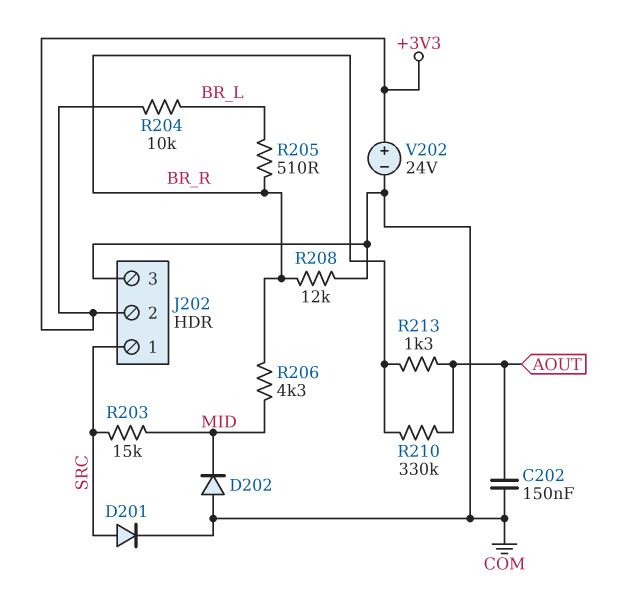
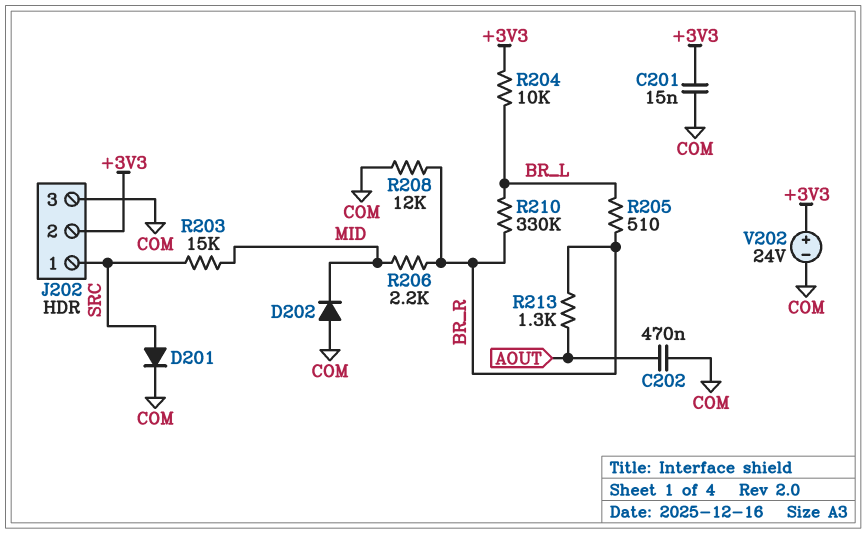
C201: none -> 15nF (+3V3, COM)
C202: 150nF (AOUT, COM) -> 470nF (AOUT, COM)
R206: 4.3k (BR_R, MID) -> 2.2k (BR_R, MID)
R210: 330k (AOUT, BR_R) -> 330k (BR_L, BR_R)

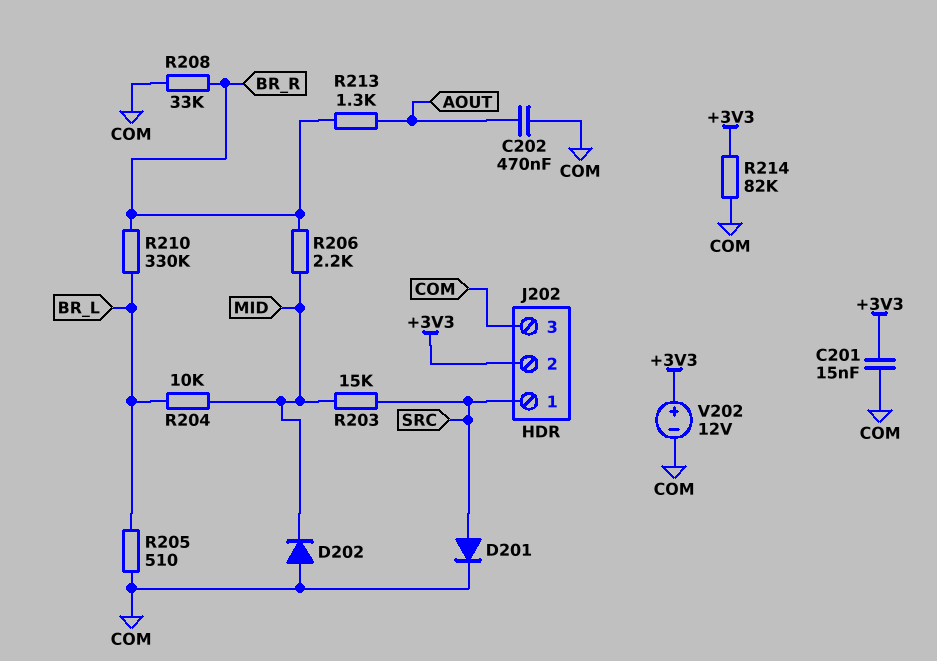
R204: 10k (+3V3, BR_L) -> 10k (BR_L, MID)
R205: 510 (BR_L, BR_R) -> 510 (BR_L, COM)
R208: 12k (BR_R, COM) -> 33k (BR_R, COM)
R214: none -> 82k (+3V3, COM)
V202: 24V (plus +3V3, minus COM) -> 12V (plus +3V3, minus COM)

